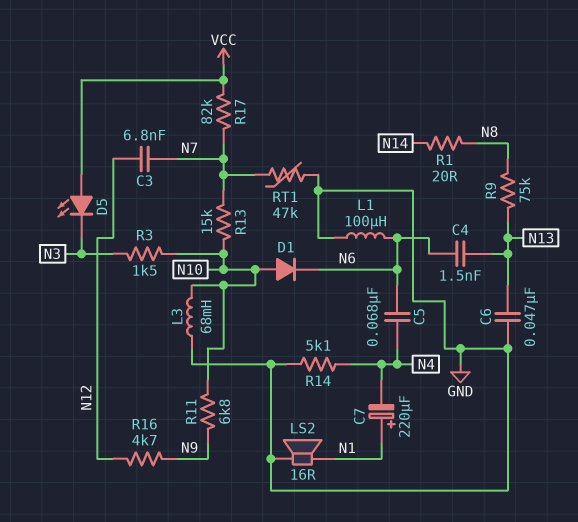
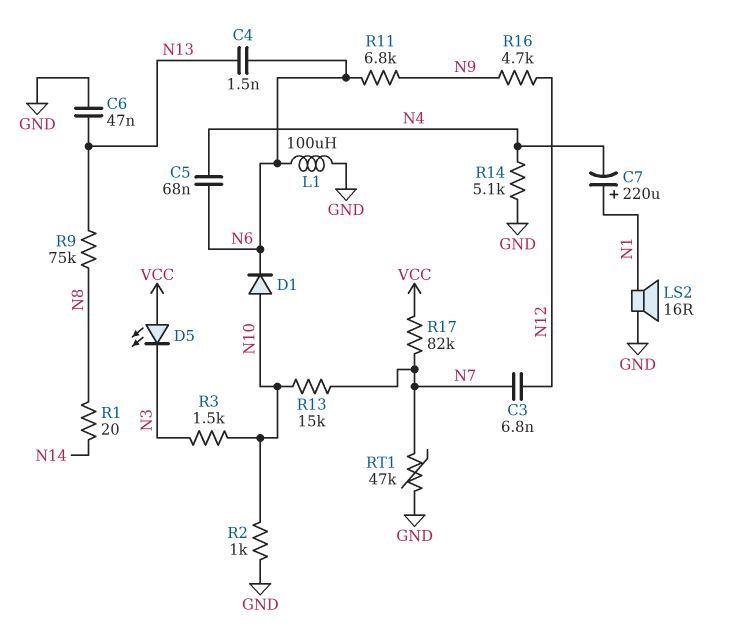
L3: 68mH (GND, N10) -> none
R2: none -> 1k (GND, N10)
R11: 6.8k (N9, N10) -> 6.8k (N6, N9)

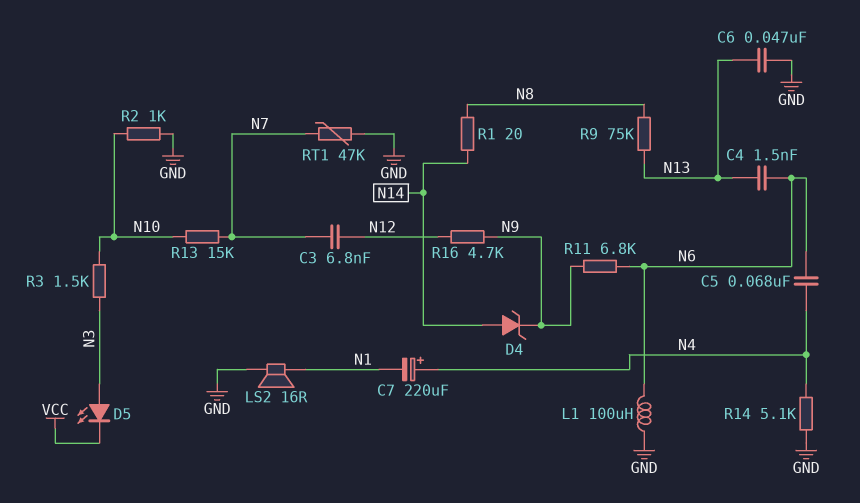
C7: 220uF (plus N1, minus N4) -> 220uF (plus N4, minus N1)
D1: diode (A N10, K N6) -> none
D4: none -> zener (A N14, K N9)
D5: LED (A VCC, K N3) -> LED (A N3, K VCC)
R17: 82k (N7, VCC) -> none

